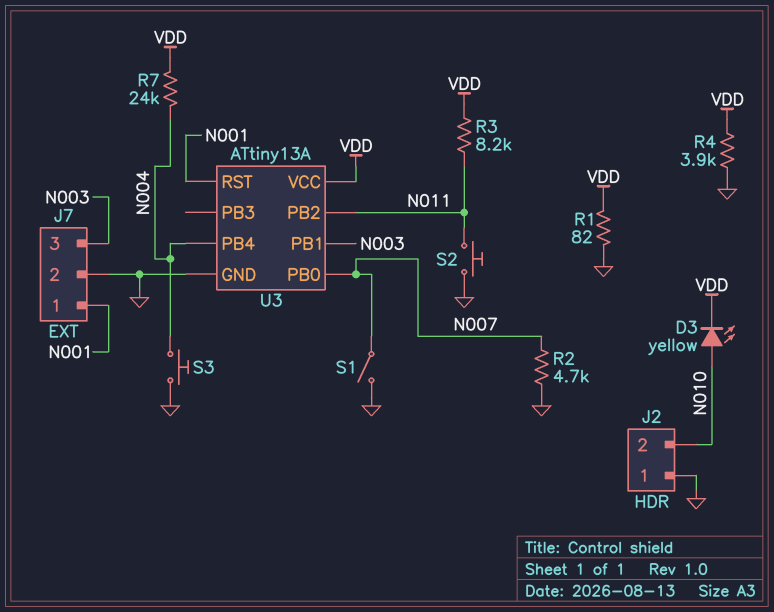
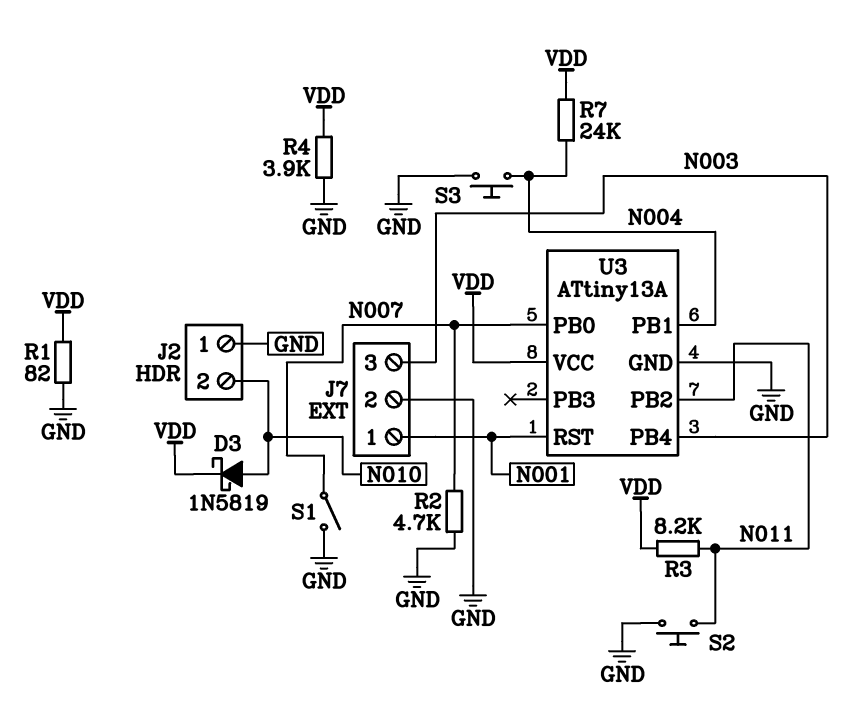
D3: LED yellow (A N010, K VDD) -> schottky 1N5819 (A N010, K VDD)
U3 pin PB1: N003 -> N004
U3 pin PB4: N004 -> N003

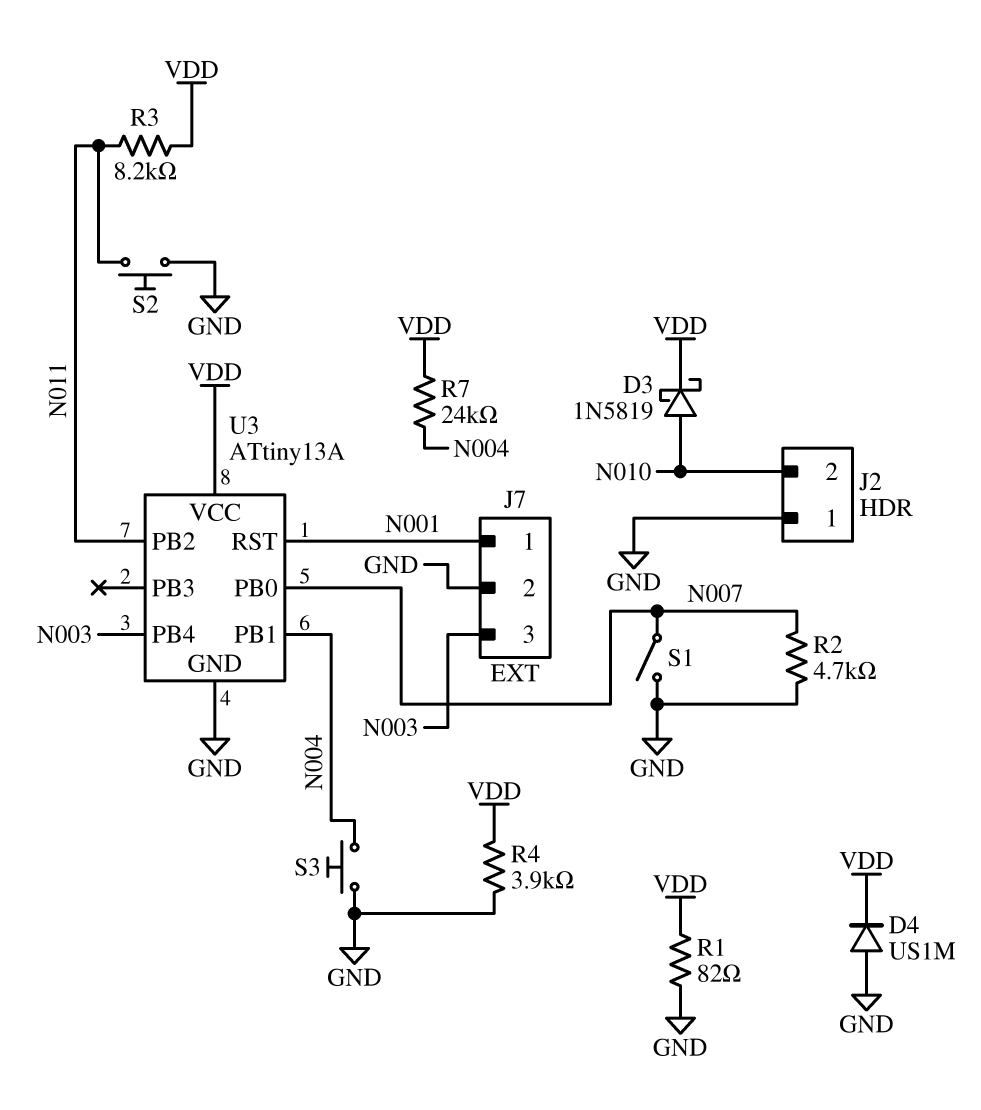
D4: none -> diode US1M (A GND, K VDD)

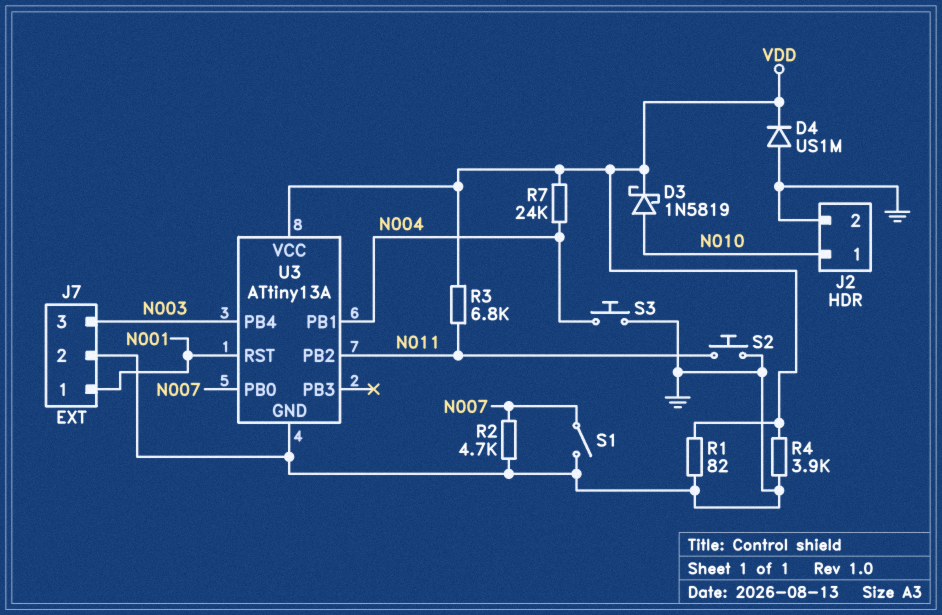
J2 pin 1: GND -> N010
J2 pin 2: N010 -> GND
R3: 8.2k (N011, VDD) -> 6.8k (N011, VDD)

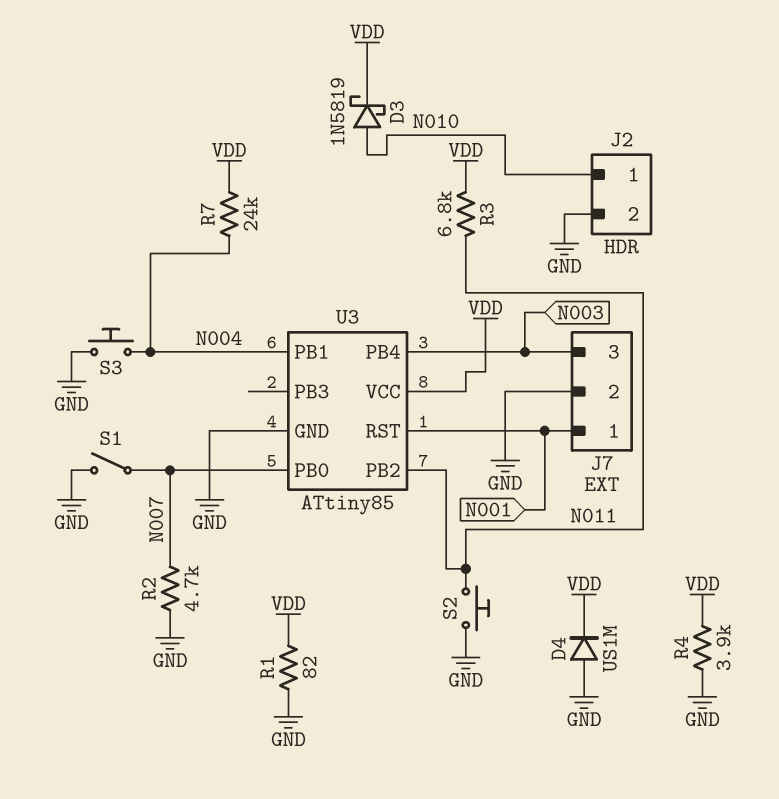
U3: ATtiny13A -> ATtiny85

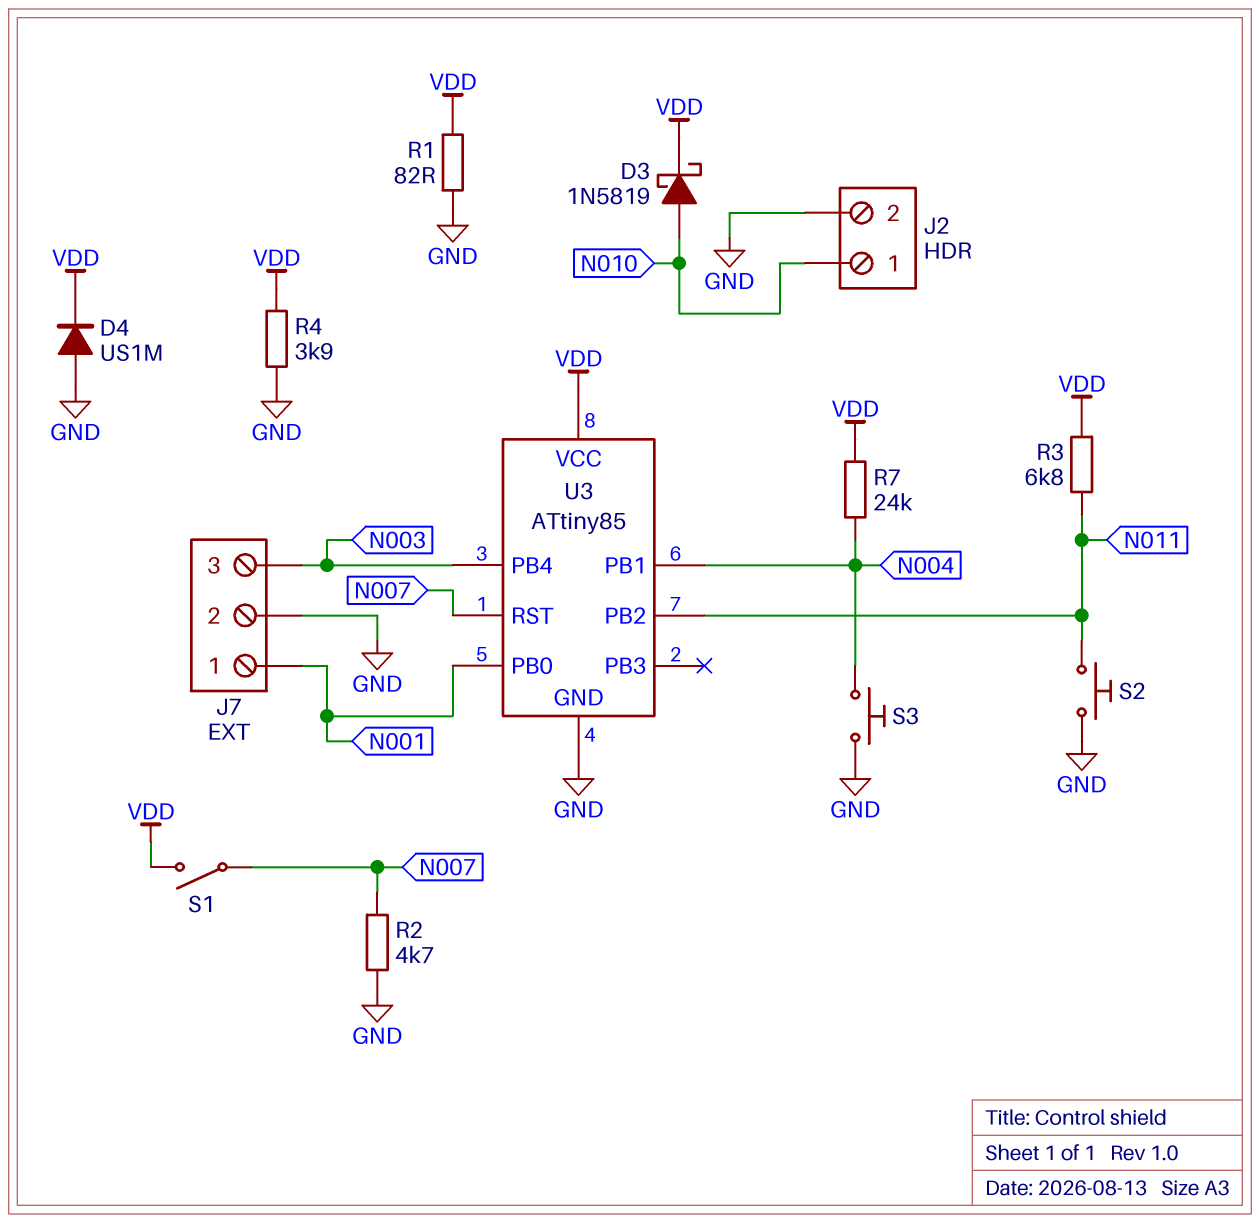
S1: switch (GND, N007) -> switch (N007, VDD)
U3 pin PB0: N007 -> N001
U3 pin RST: N001 -> N007

